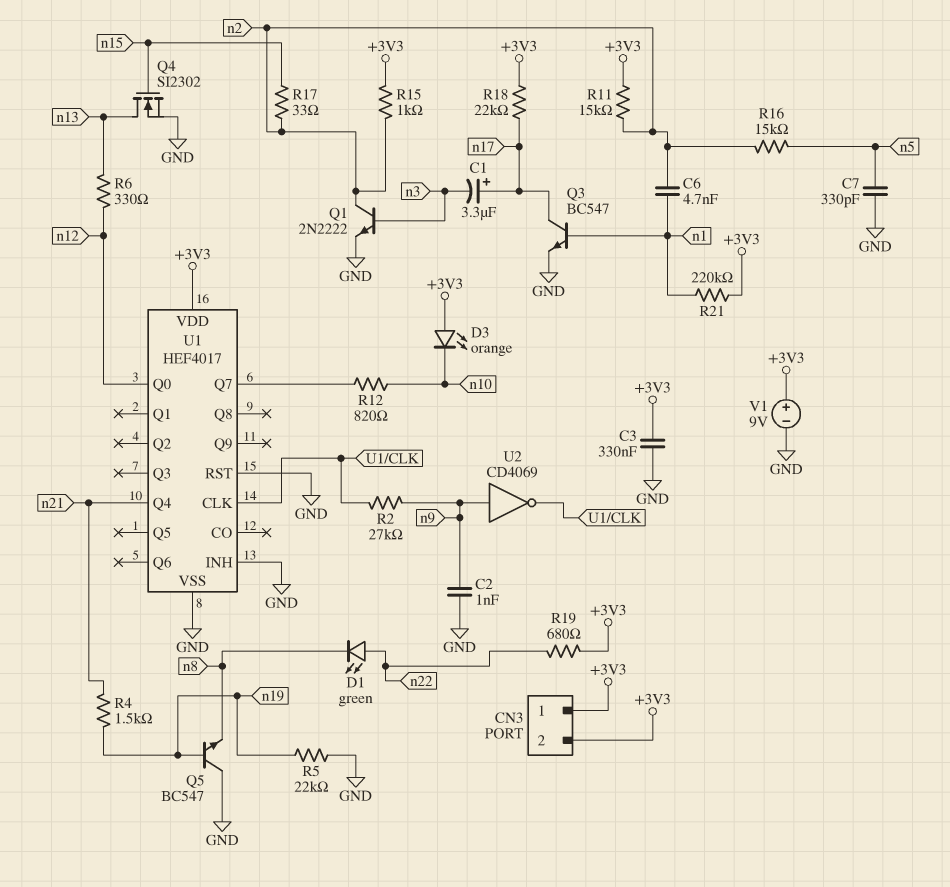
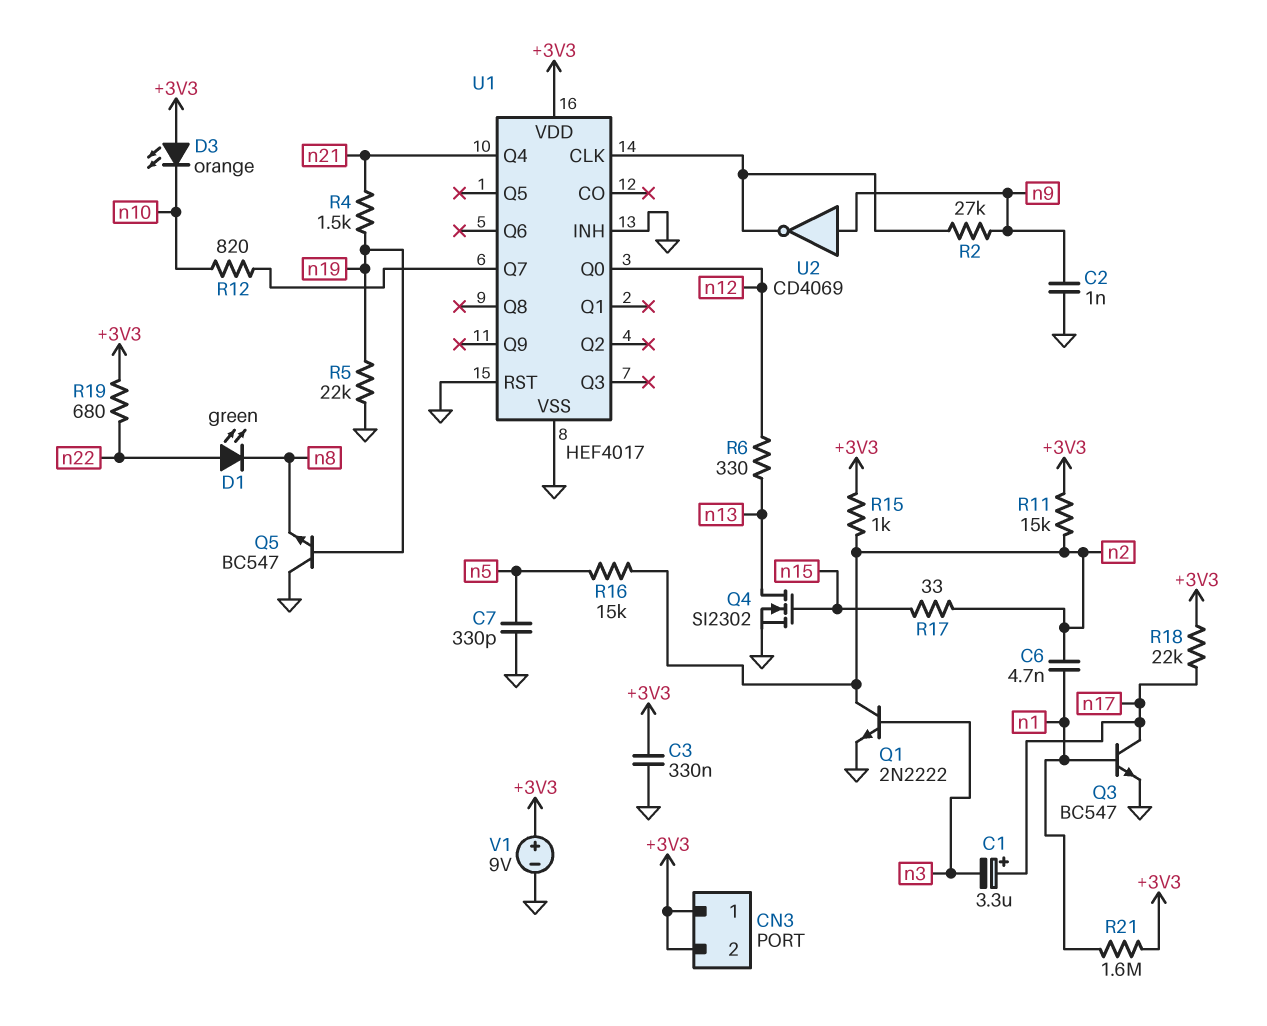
R21: 220k (+3V3, n1) -> 1.6M (+3V3, n1)

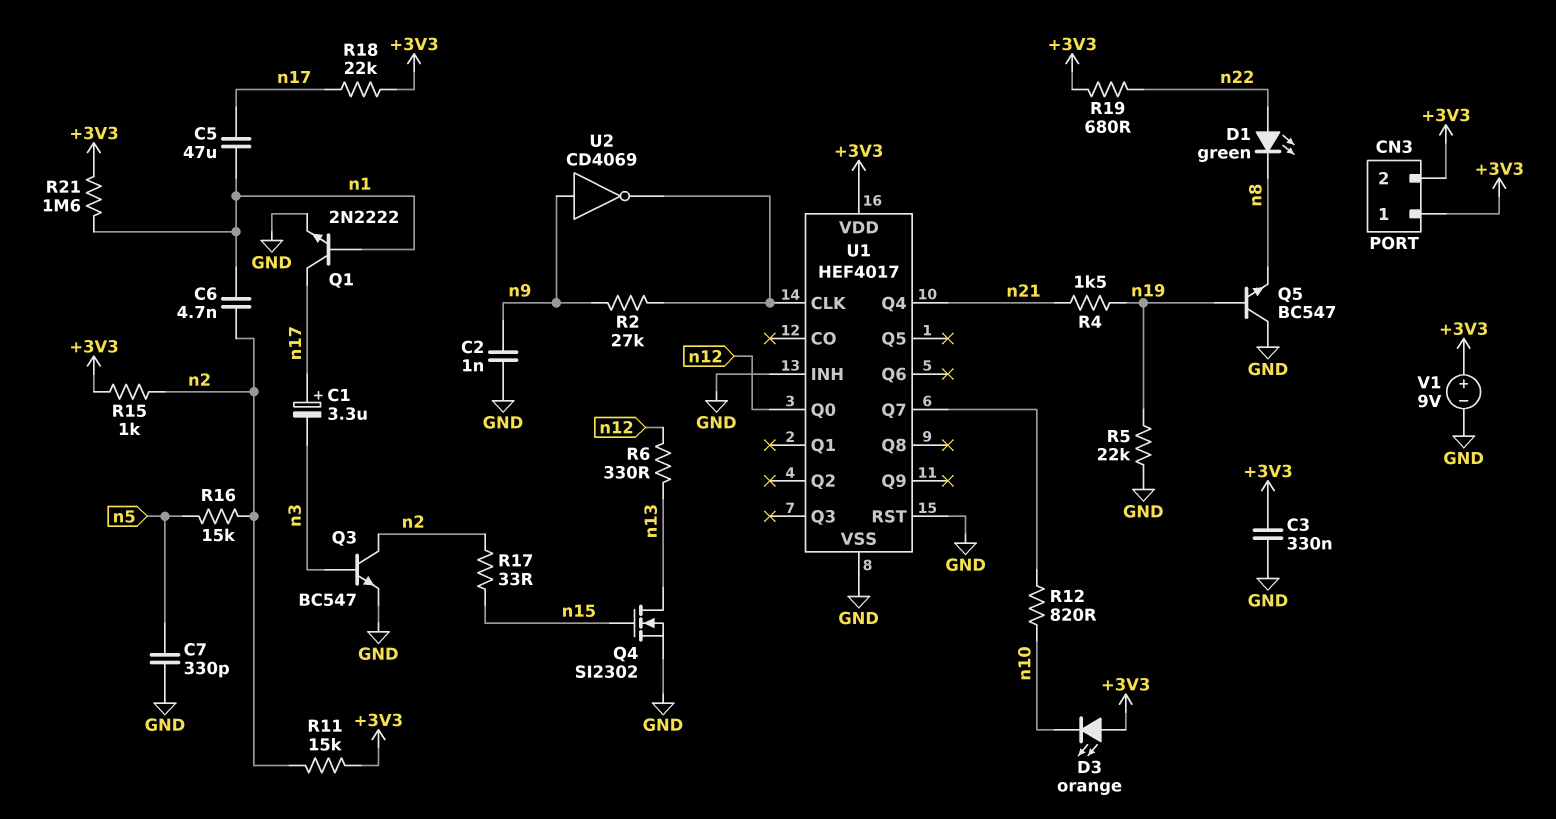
C5: none -> 47uF (n1, n17)
Q1: NPN 2N2222 (B n3, C n2, E GND) -> NPN 2N2222 (B n1, C n17, E GND)
Q3: NPN BC547 (B n1, C n17, E GND) -> NPN BC547 (B n3, C n2, E GND)

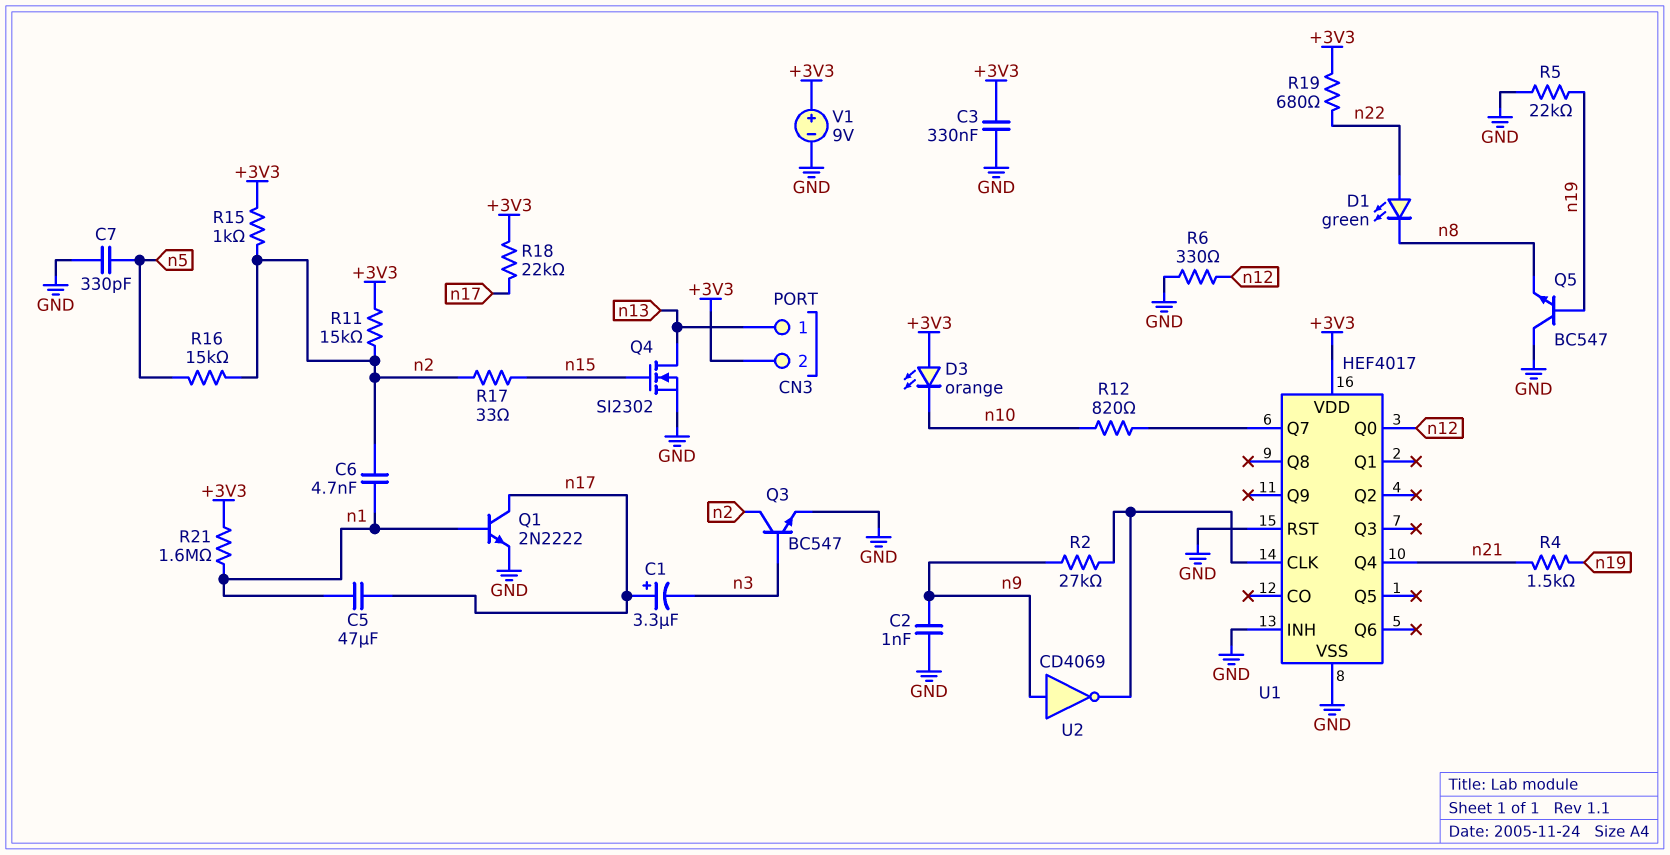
CN3 pin 1: +3V3 -> n13
R6: 330 (n12, n13) -> 330 (GND, n12)

